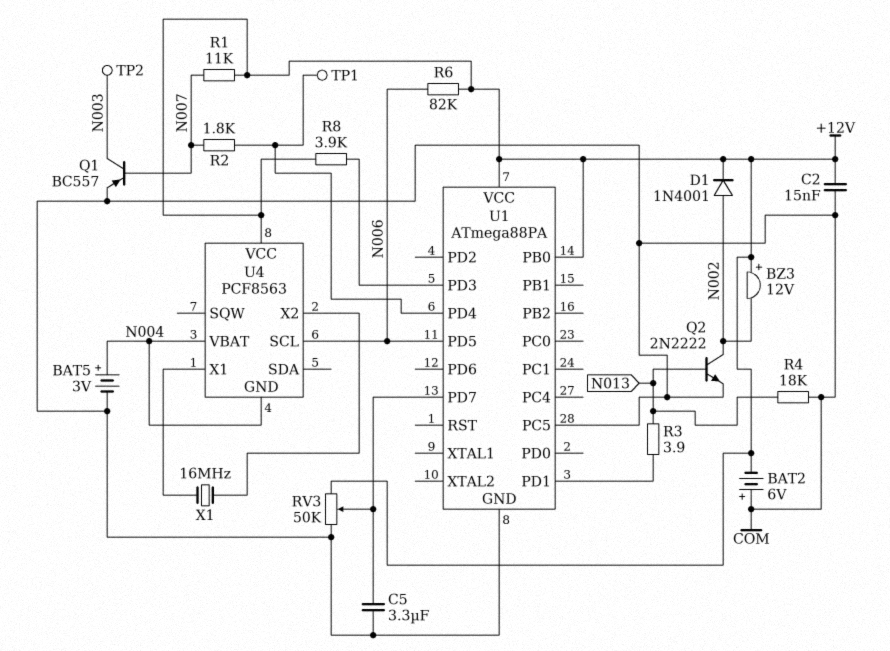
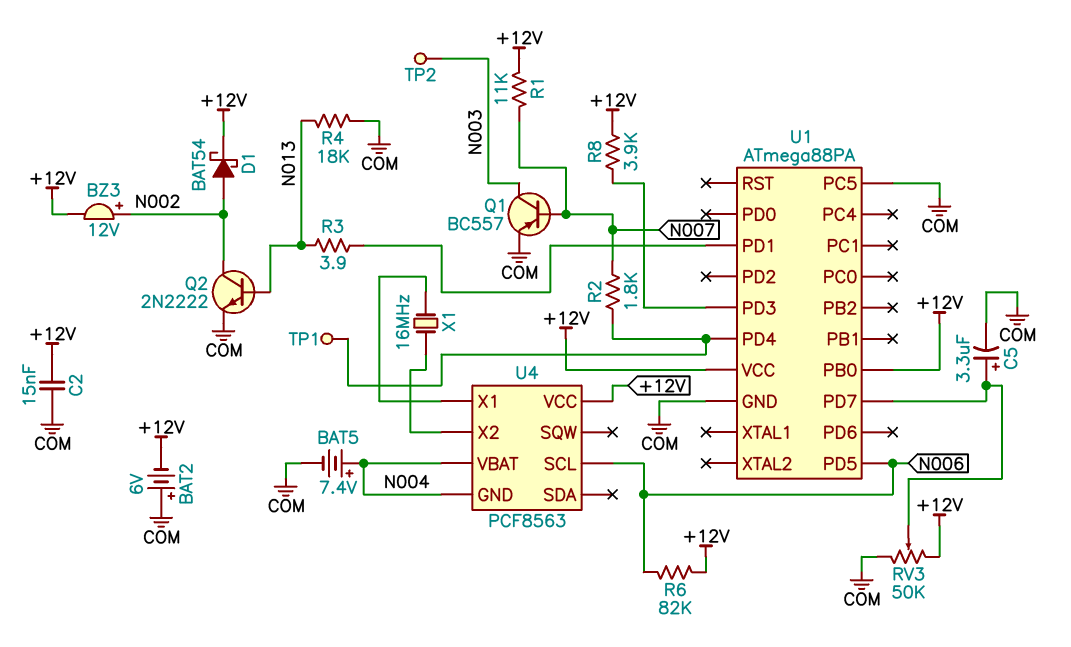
BAT5: 3V (plus N004, minus COM) -> 7.4V (plus N004, minus COM)
BZ3: buzzer 12V (plus +12V, minus N002) -> buzzer 12V (plus N002, minus +12V)
C5: 3.3uF (COM, U1/PD7) -> 3.3uF (plus U1/PD7, minus COM)
D1: diode 1N4001 (A N002, K +12V) -> schottky BAT54 (A N002, K +12V)

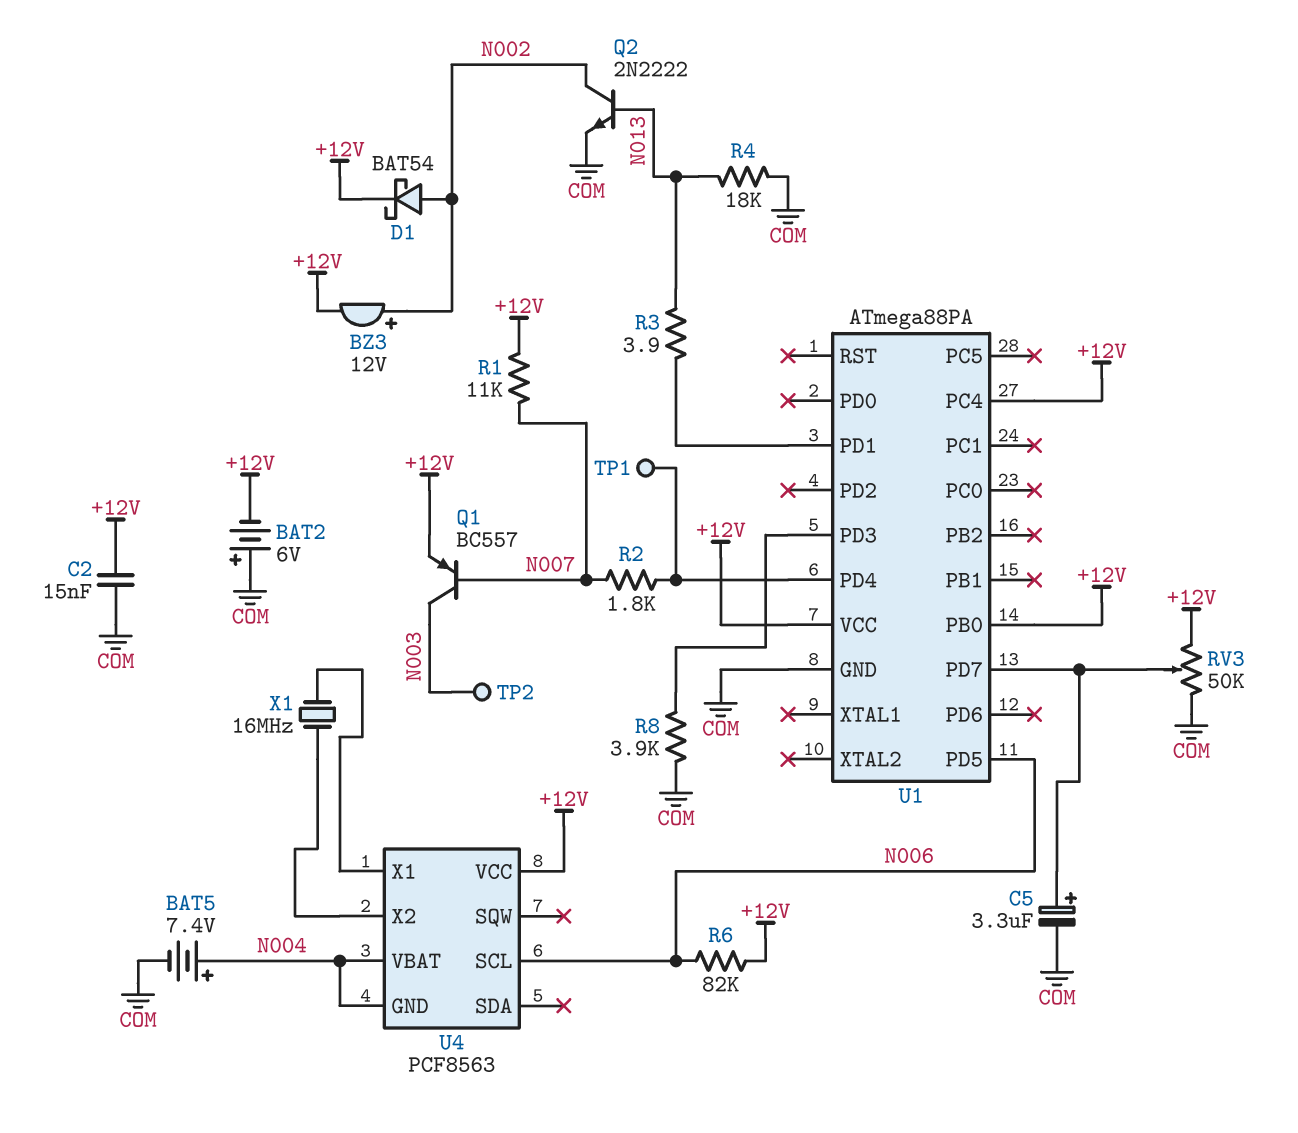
Q1: PNP BC557 (B N007, C N003, E COM) -> PNP BC557 (B N007, C N003, E +12V)
R8: 3.9k (+12V, U1/PD3) -> 3.9k (COM, U1/PD3)
U1 pin PC4: none -> +12V
U1 pin PC5: COM -> none

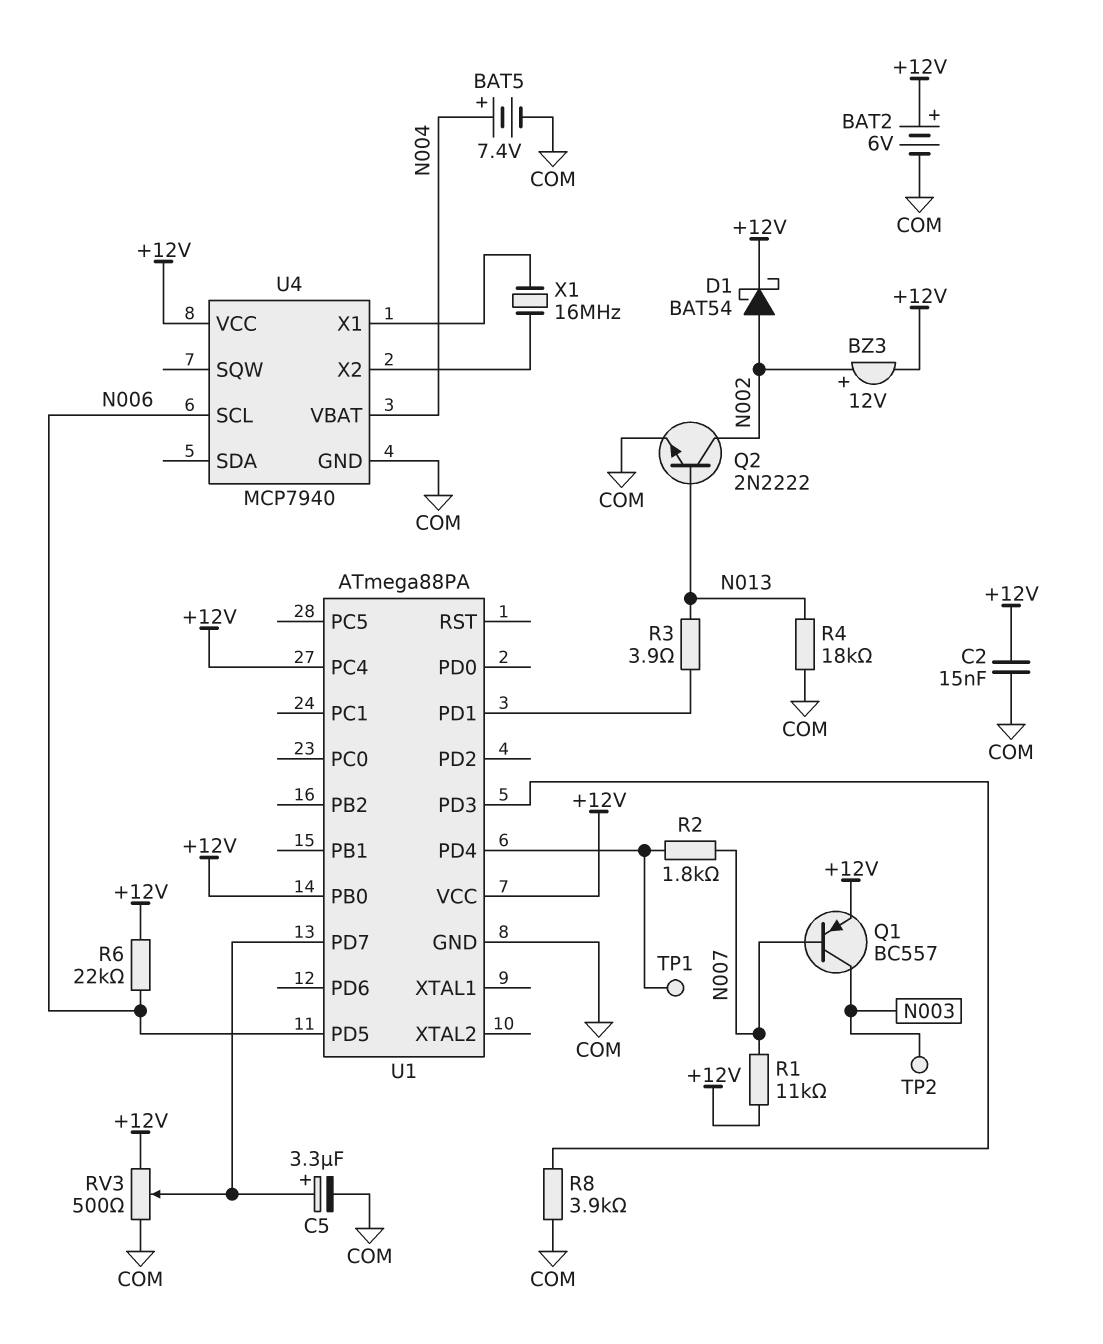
BAT2: 6V (plus COM, minus +12V) -> 6V (plus +12V, minus COM)
R6: 82k (+12V, N006) -> 22k (+12V, N006)
RV3: 50k (+12V, COM, wiper U1/PD7) -> 500 (+12V, COM, wiper U1/PD7)
U4: PCF8563 -> MCP7940
U4 pin GND: N004 -> COM

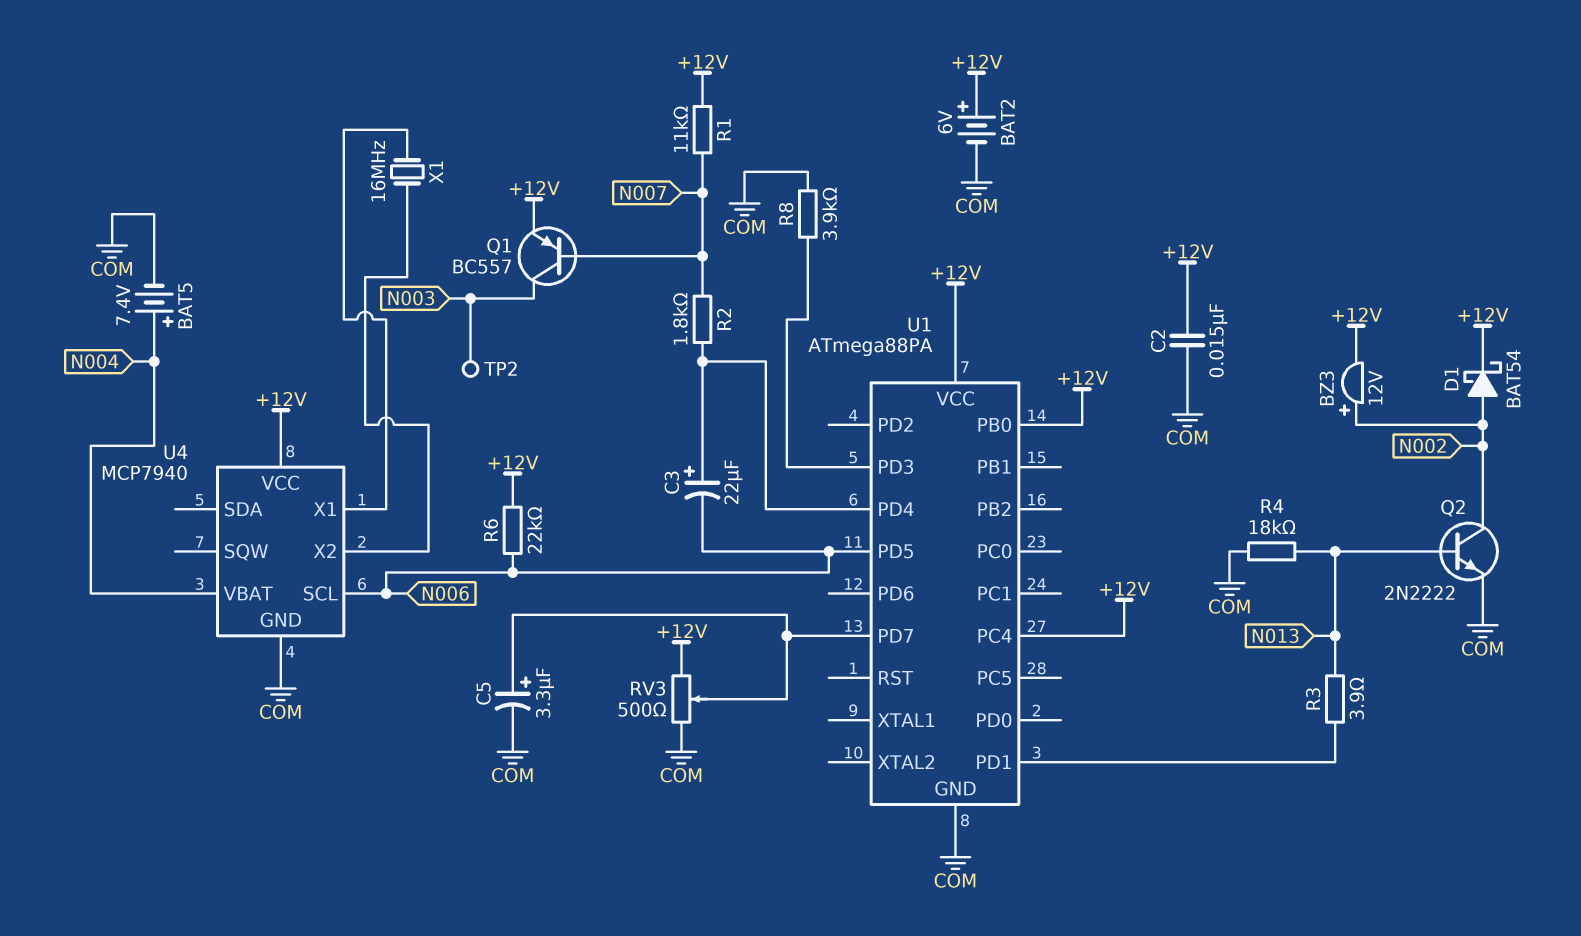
C3: none -> 22uF (plus U1/PD4, minus N006)
TP1: test point (U1/PD4) -> none

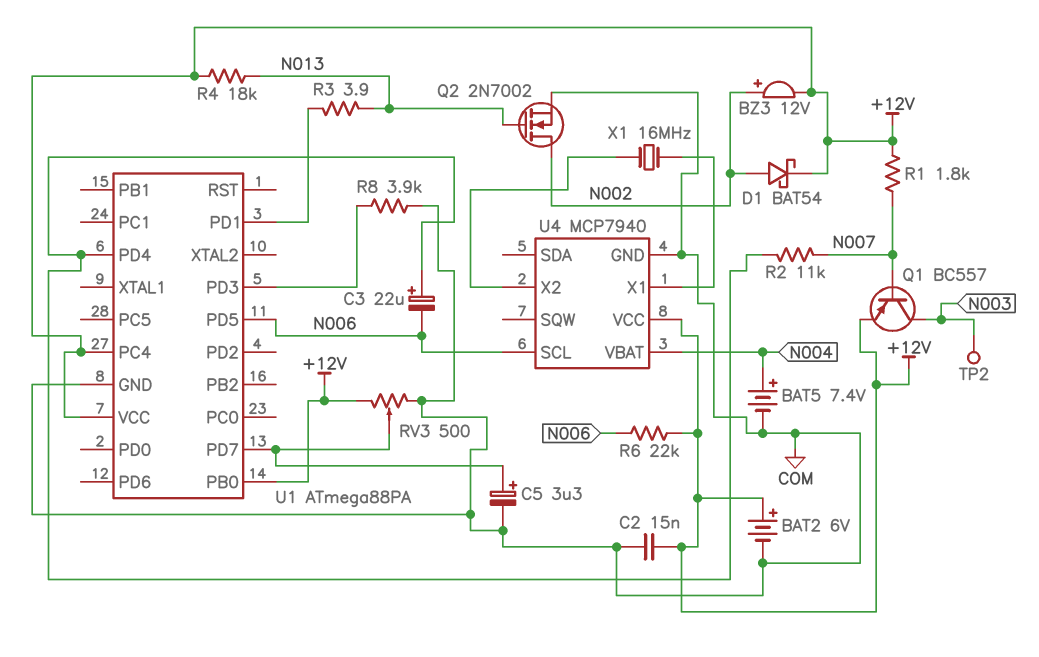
Q2: NPN 2N2222 (B N013, C N002, E COM) -> NMOS 2N7002 (G N013, D N002, S COM)
R1: 11k (+12V, N007) -> 1.8k (+12V, N007)
R2: 1.8k (N007, U1/PD4) -> 11k (N007, U1/PD4)
R4: 18k (COM, N013) -> 18k (+12V, N013)

